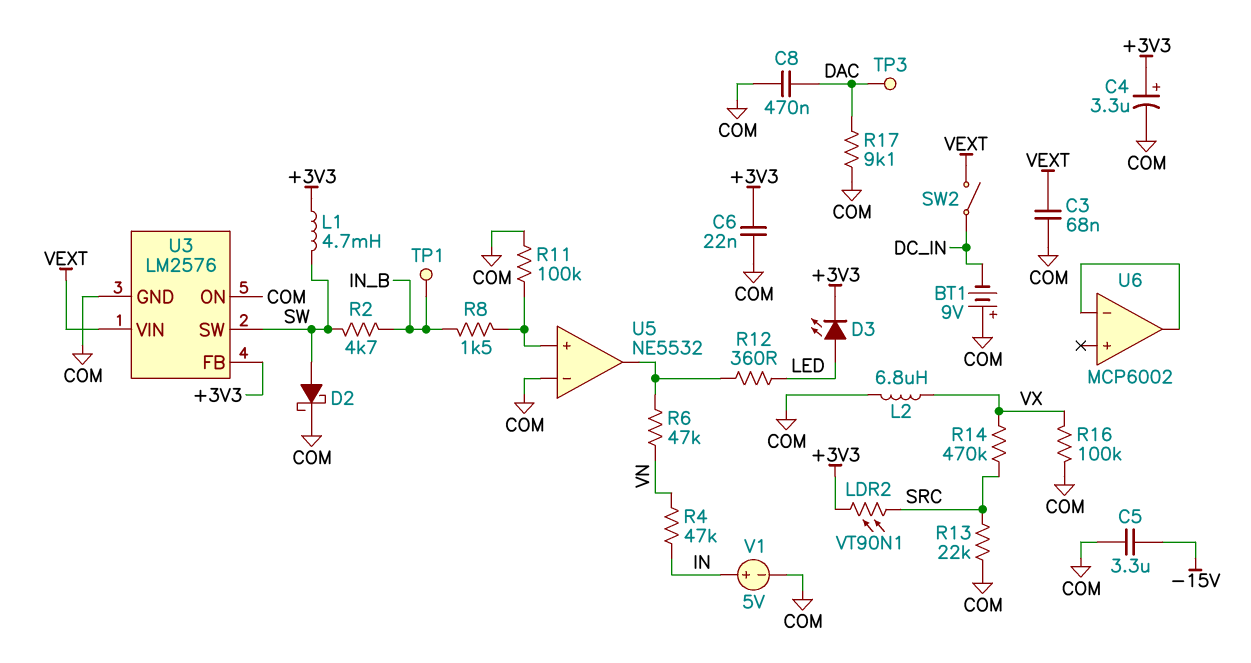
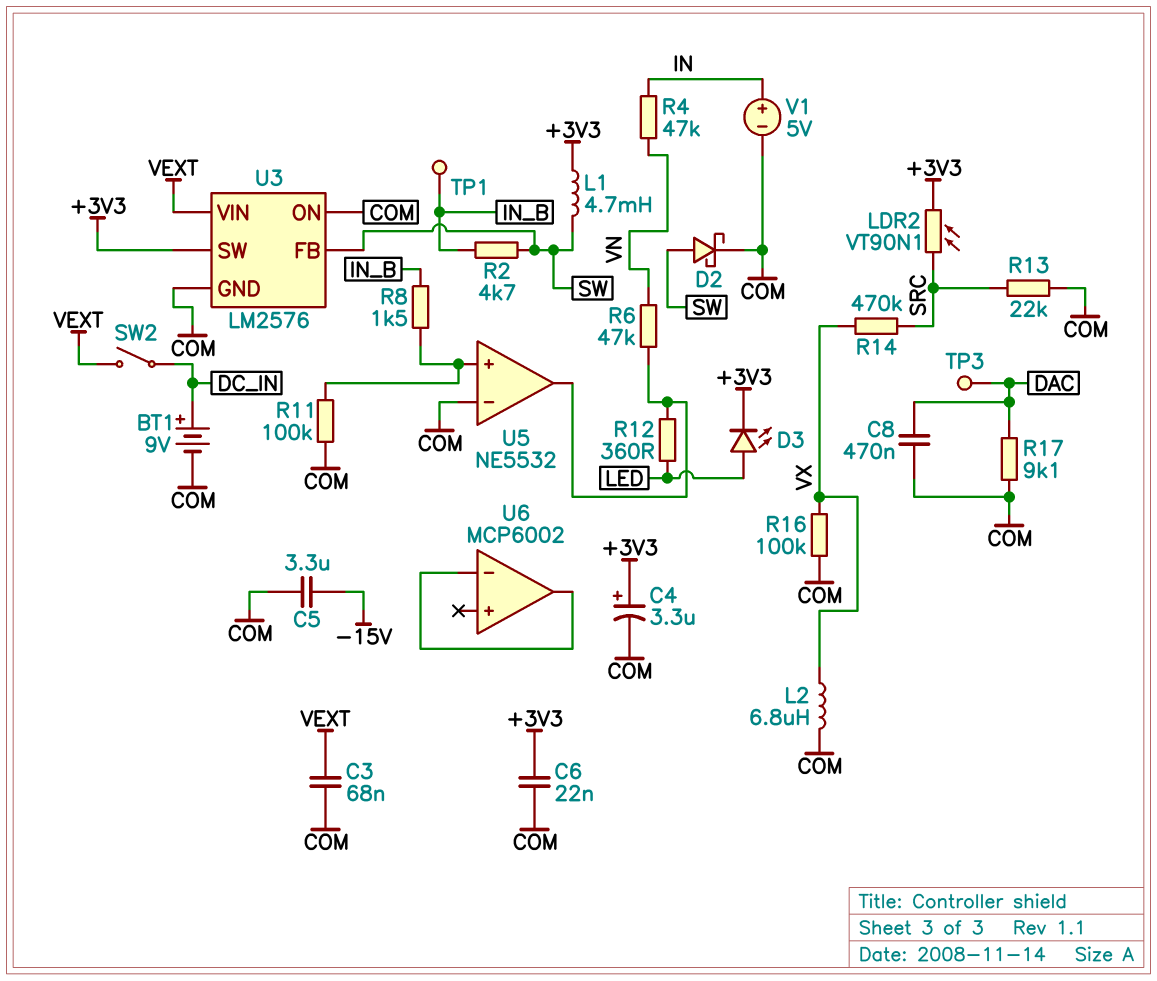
BT1: 9V (plus COM, minus DC_IN) -> 9V (plus DC_IN, minus COM)
U3 pin FB: +3V3 -> SW
U3 pin SW: SW -> +3V3

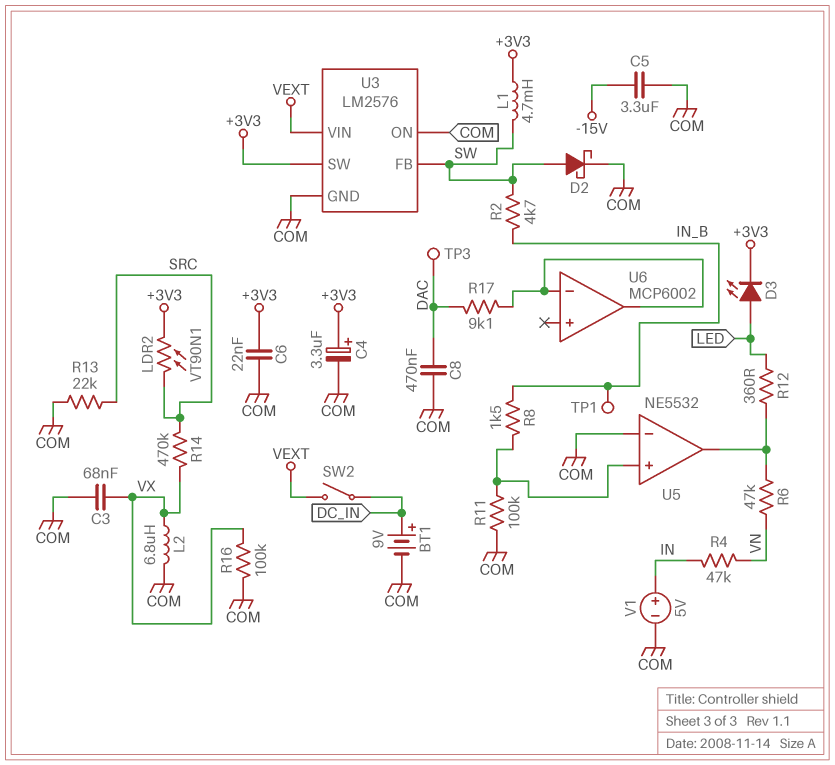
C3: 68nF (COM, VEXT) -> 68nF (COM, VX)
R17: 9.1k (COM, DAC) -> 9.1k (DAC, U6/in-)

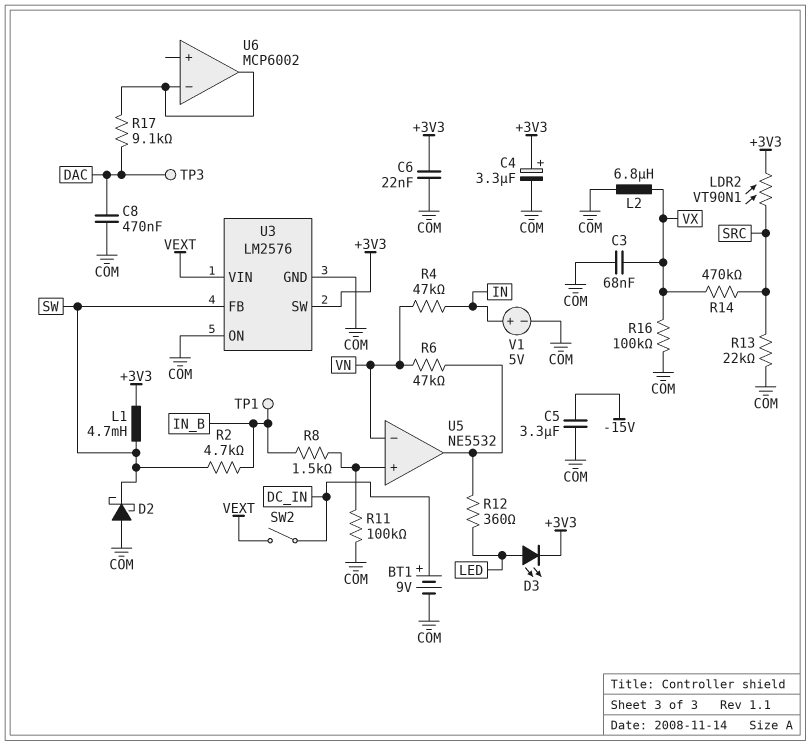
D2: schottky (A SW, K COM) -> schottky (A COM, K SW)
U5 pin in-: COM -> VN

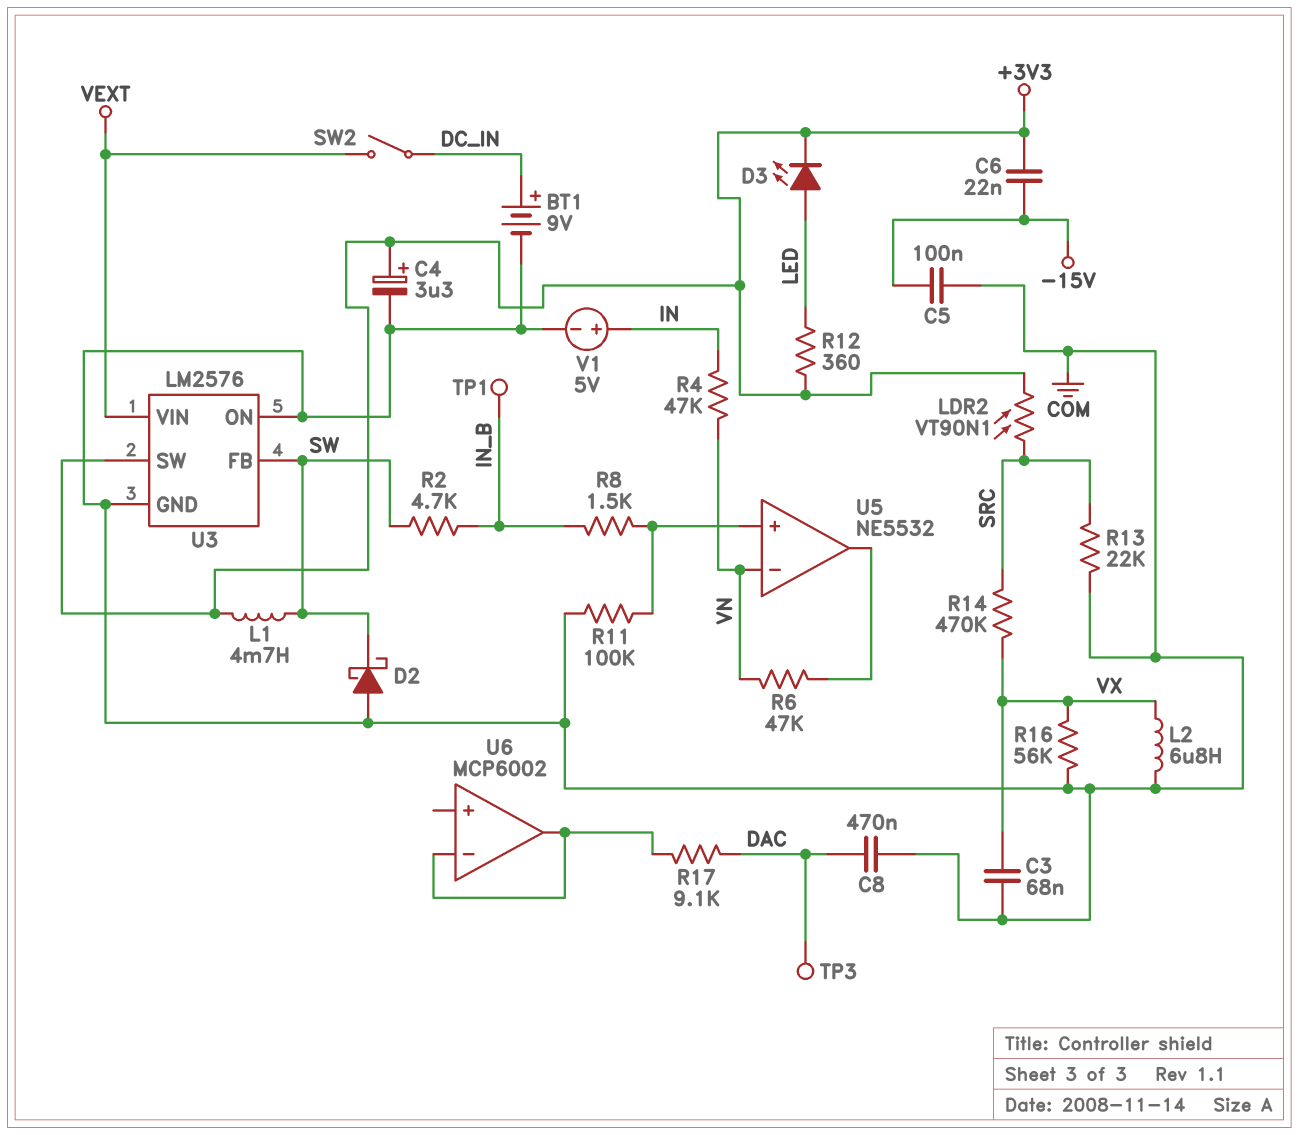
C5: 3.3uF (-15V, COM) -> 100nF (-15V, COM)
C6: 22nF (+3V3, COM) -> 22nF (+3V3, -15V)
R12: 360 (LED, U5/out) -> 360 (+3V3, LED)
R16: 100k (COM, VX) -> 56k (COM, VX)

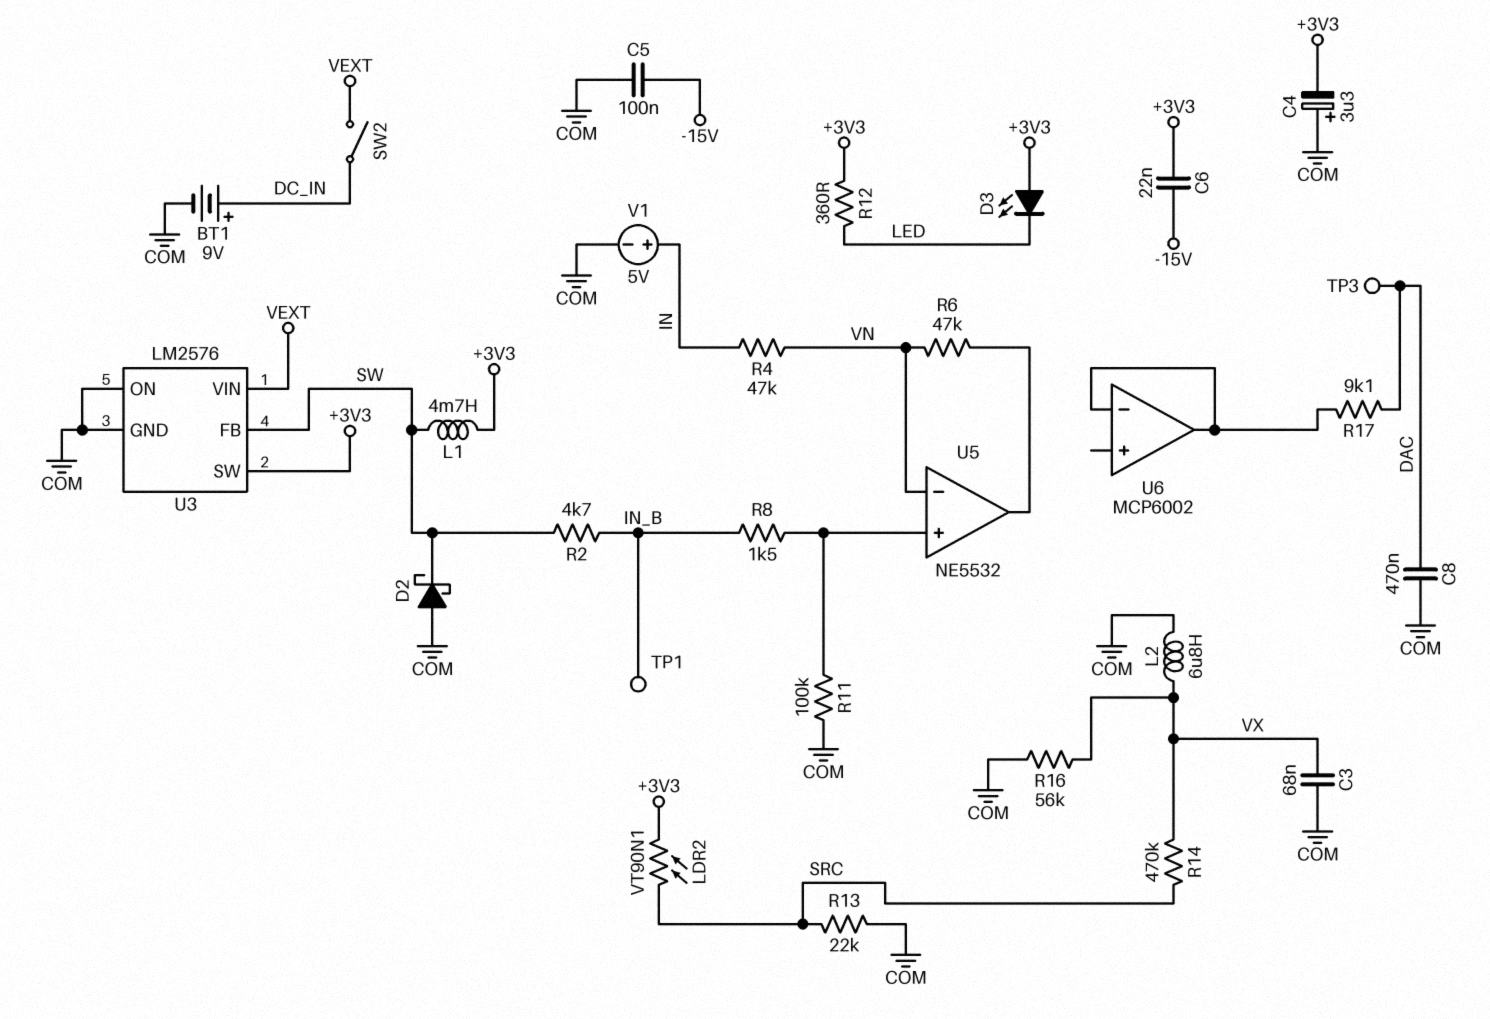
C4: 3.3uF (plus +3V3, minus COM) -> 3.3uF (plus COM, minus +3V3)
D3: LED (A LED, K +3V3) -> LED (A +3V3, K LED)

